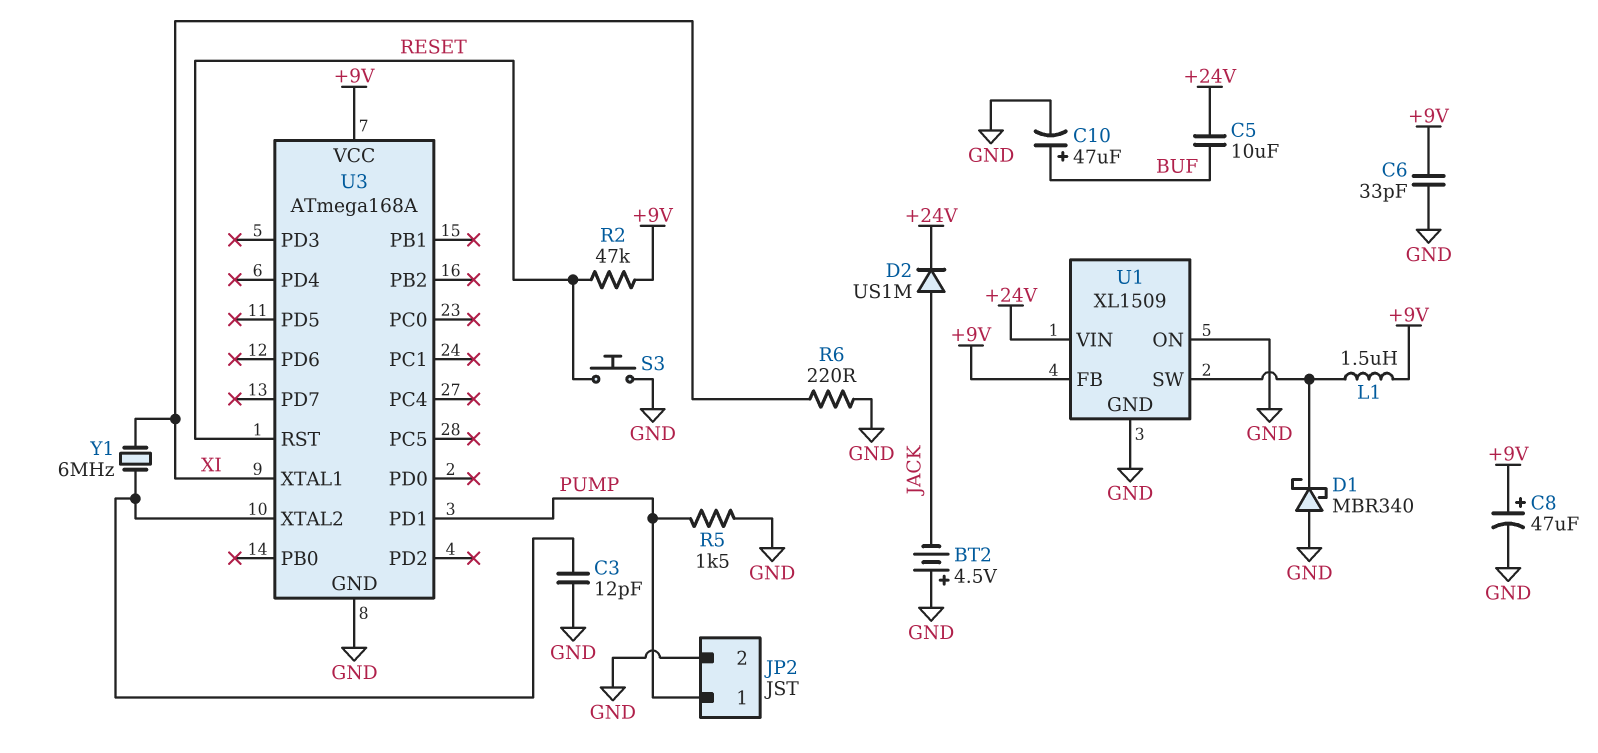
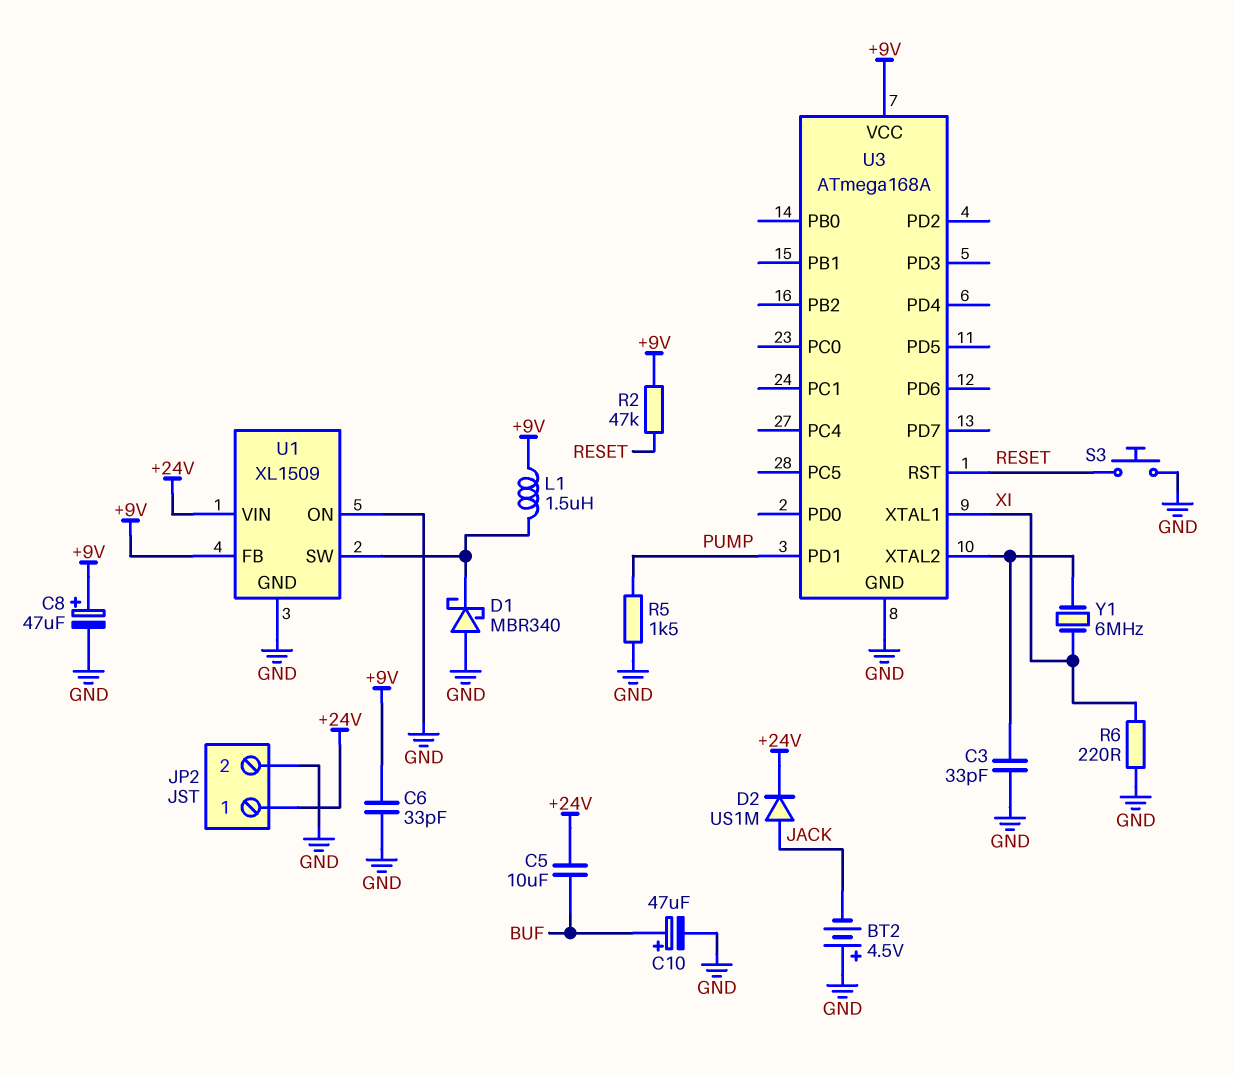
C3: 12pF (GND, U3/XTAL2) -> 33pF (GND, U3/XTAL2)
JP2 pin 1: PUMP -> +24V

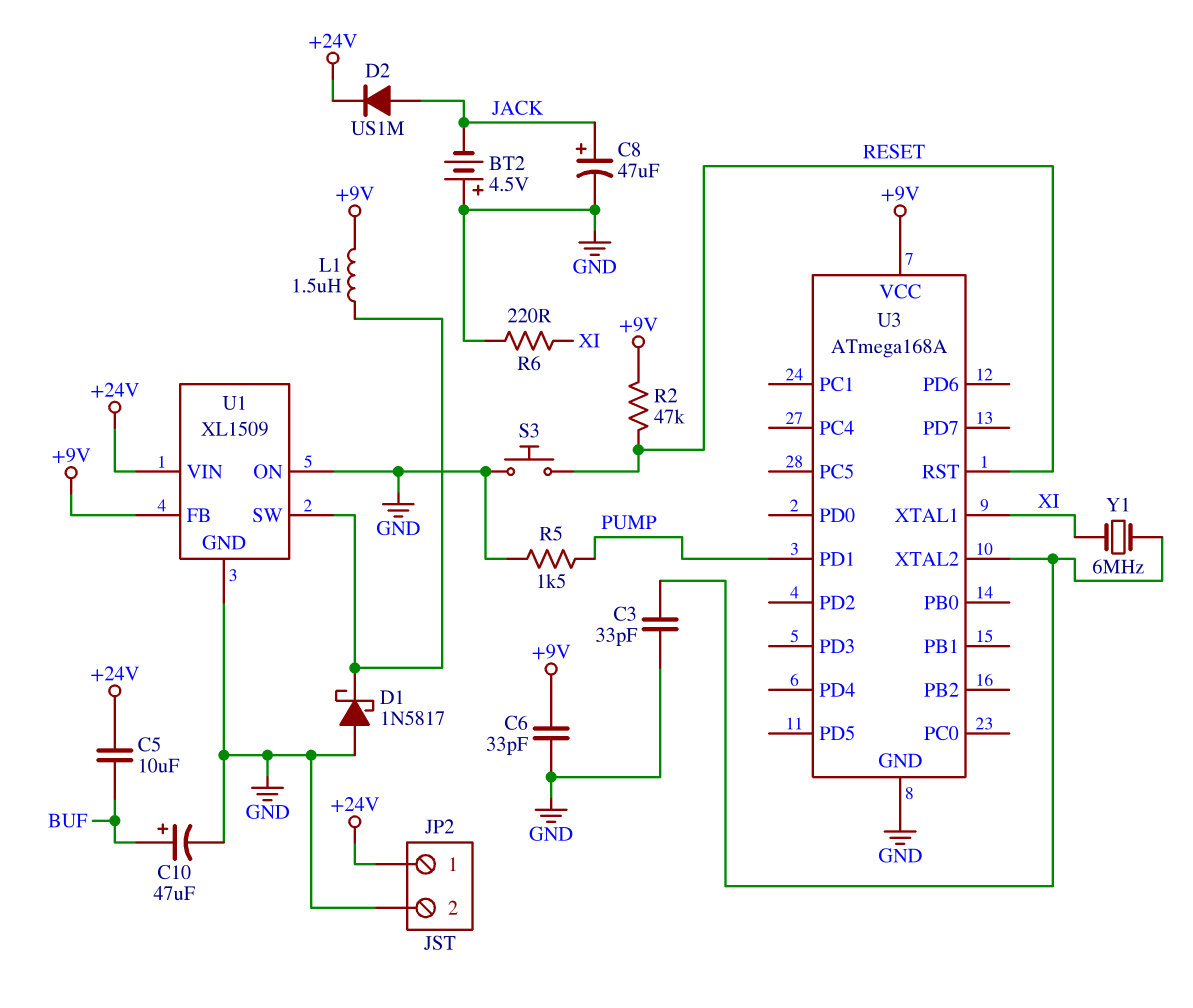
C8: 47uF (plus +9V, minus GND) -> 47uF (plus JACK, minus GND)
D1: schottky MBR340 (A GND, K U1/SW) -> schottky 1N5817 (A GND, K U1/SW)

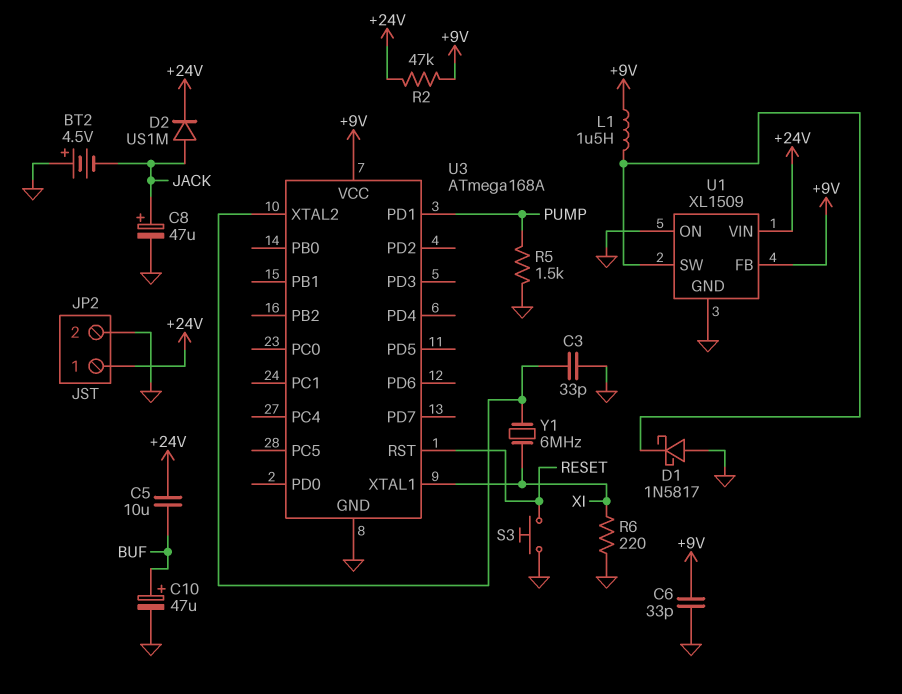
R2: 47k (+9V, RESET) -> 47k (+9V, +24V)

